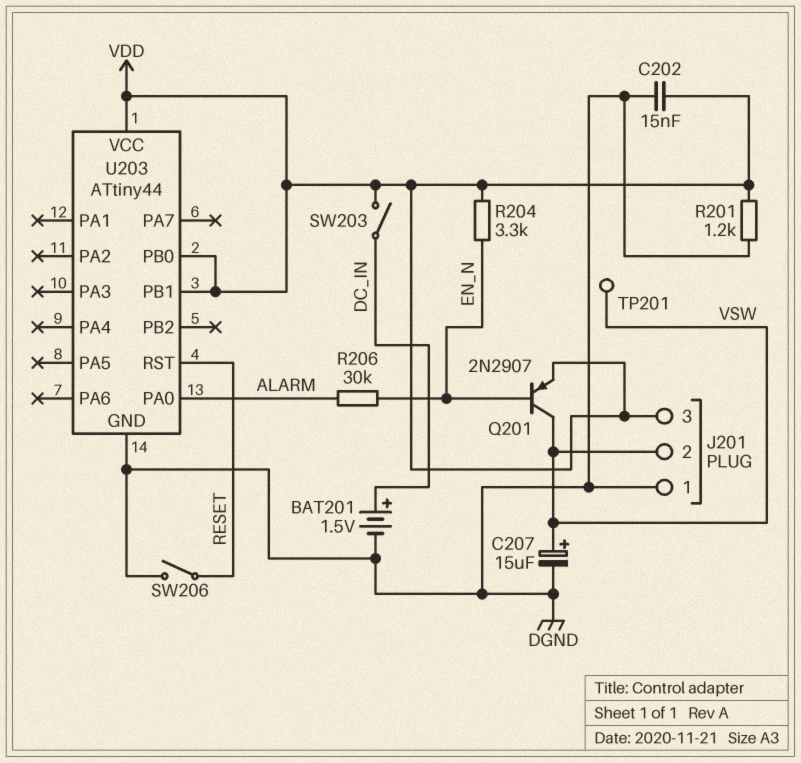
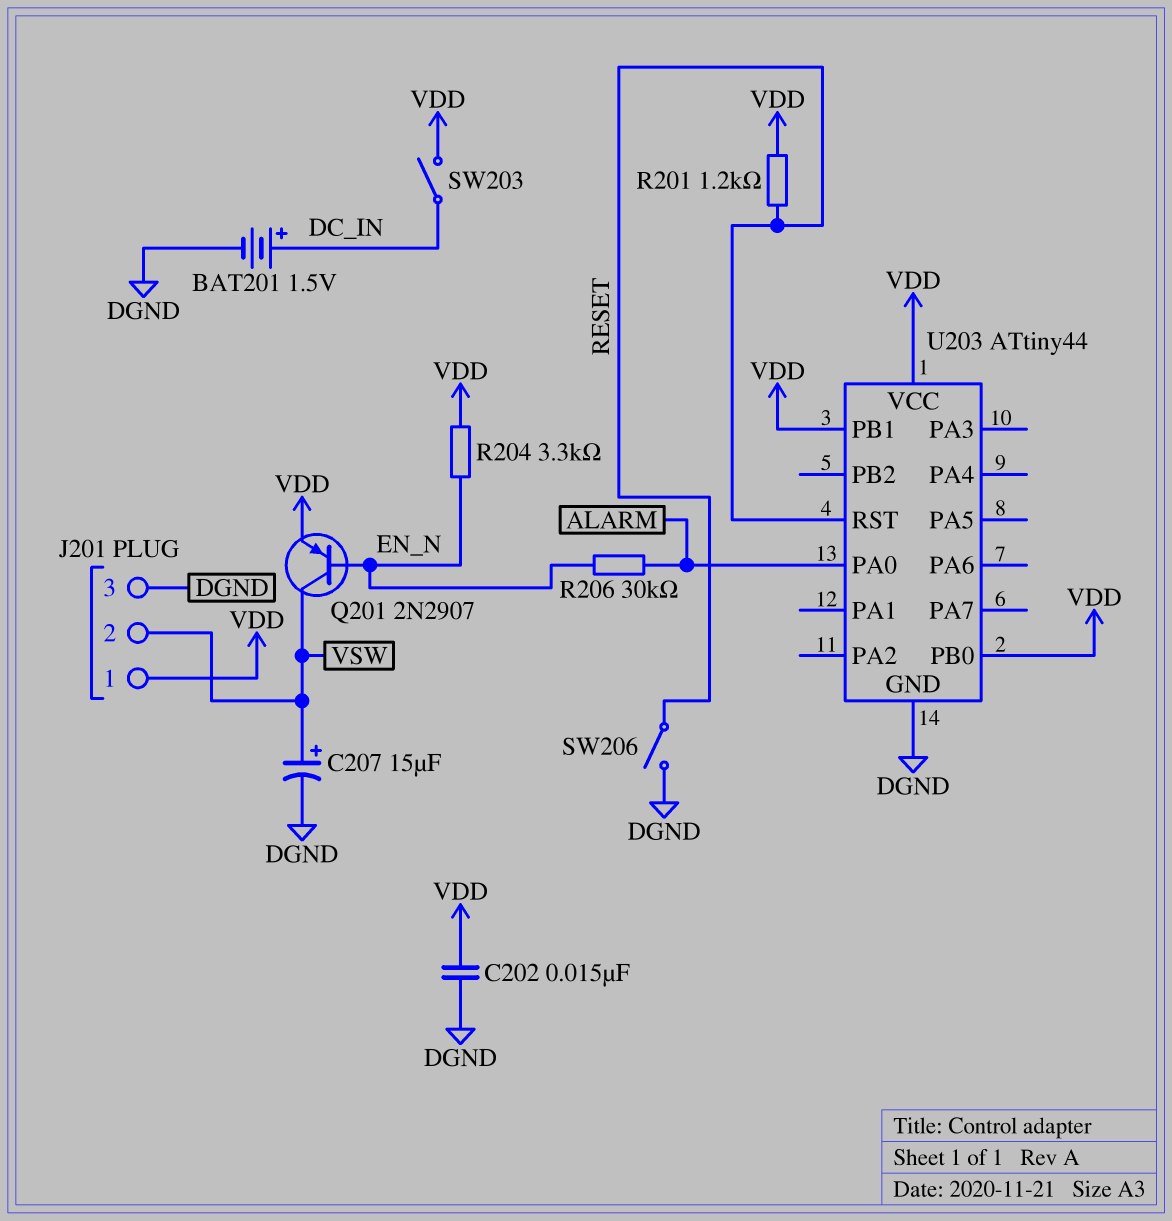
J201 pin 1: DGND -> VDD
J201 pin 3: VDD -> DGND
R201: 1.2k (DGND, VDD) -> 1.2k (RESET, VDD)
TP201: test point (VSW) -> none

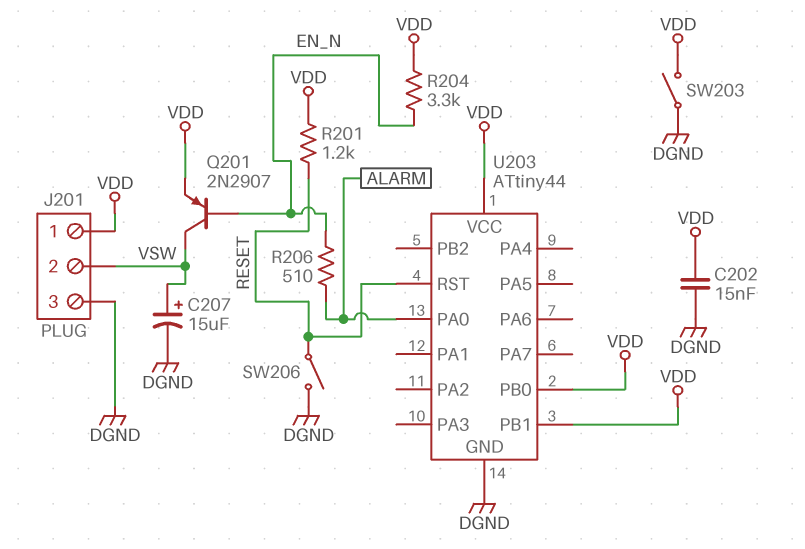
BAT201: 1.5V (plus DC_IN, minus DGND) -> none
R206: 30k (ALARM, EN_N) -> 510 (ALARM, EN_N)
SW203: switch (DC_IN, VDD) -> switch (DGND, VDD)

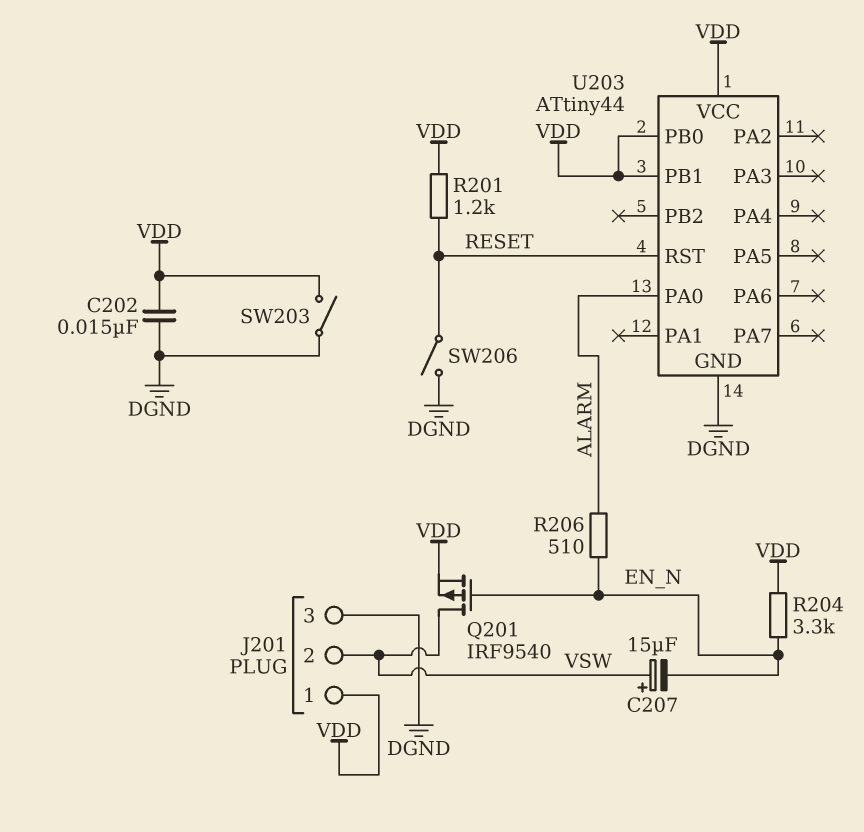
C207: 15uF (plus VSW, minus DGND) -> 15uF (plus VSW, minus EN_N)
Q201: PNP 2N2907 (B EN_N, C VSW, E VDD) -> PMOS IRF9540 (G EN_N, D VSW, S VDD)

